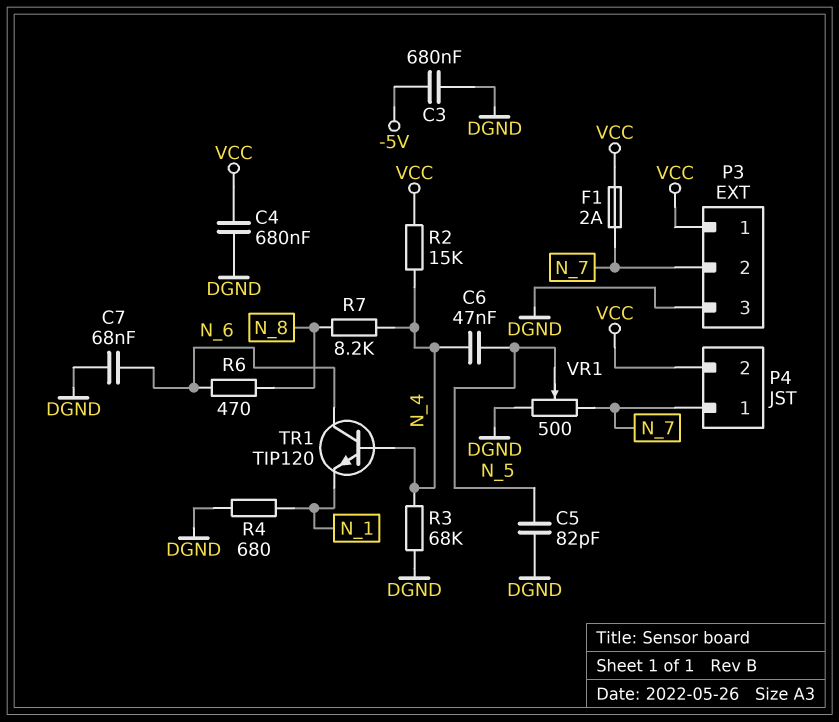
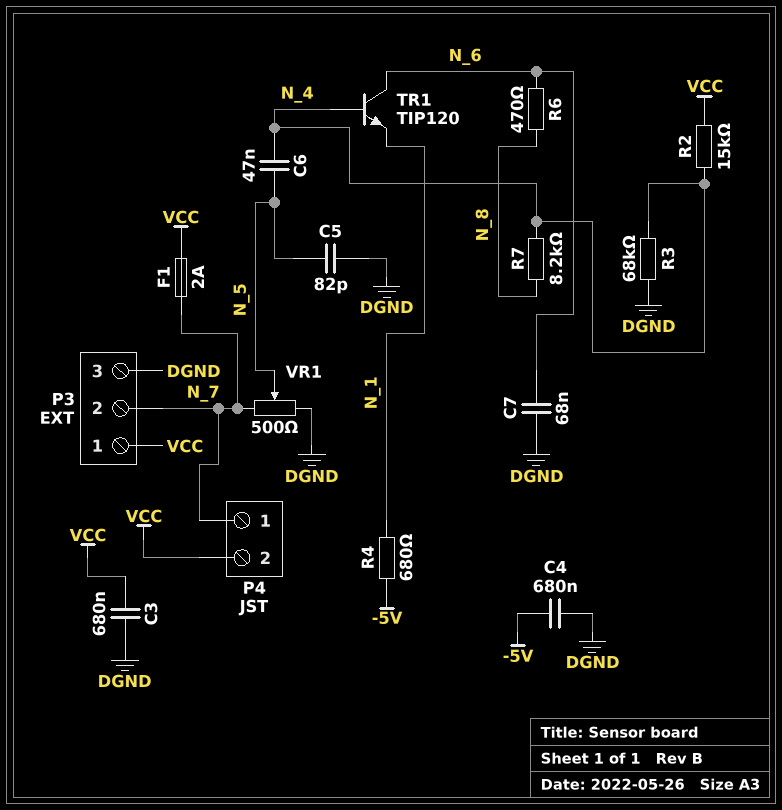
C3: 680nF (-5V, DGND) -> 680nF (DGND, VCC)
C4: 680nF (DGND, VCC) -> 680nF (-5V, DGND)
R4: 680 (DGND, N_1) -> 680 (-5V, N_1)

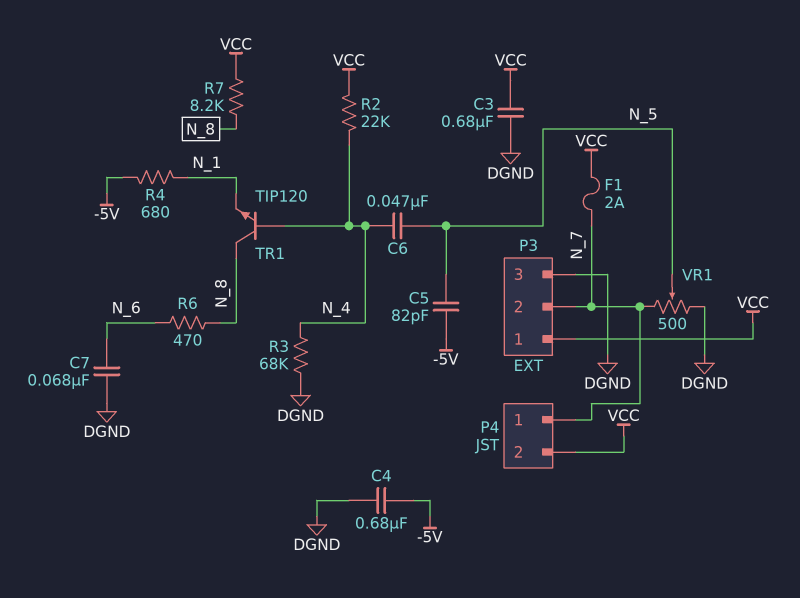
C5: 82pF (DGND, N_5) -> 82pF (-5V, N_5)
R2: 15k (N_4, VCC) -> 22k (N_4, VCC)
R7: 8.2k (N_4, N_8) -> 8.2k (N_8, VCC)
TR1: NPN TIP120 (B N_4, C N_6, E N_1) -> NPN TIP120 (B N_4, C N_8, E N_1)

